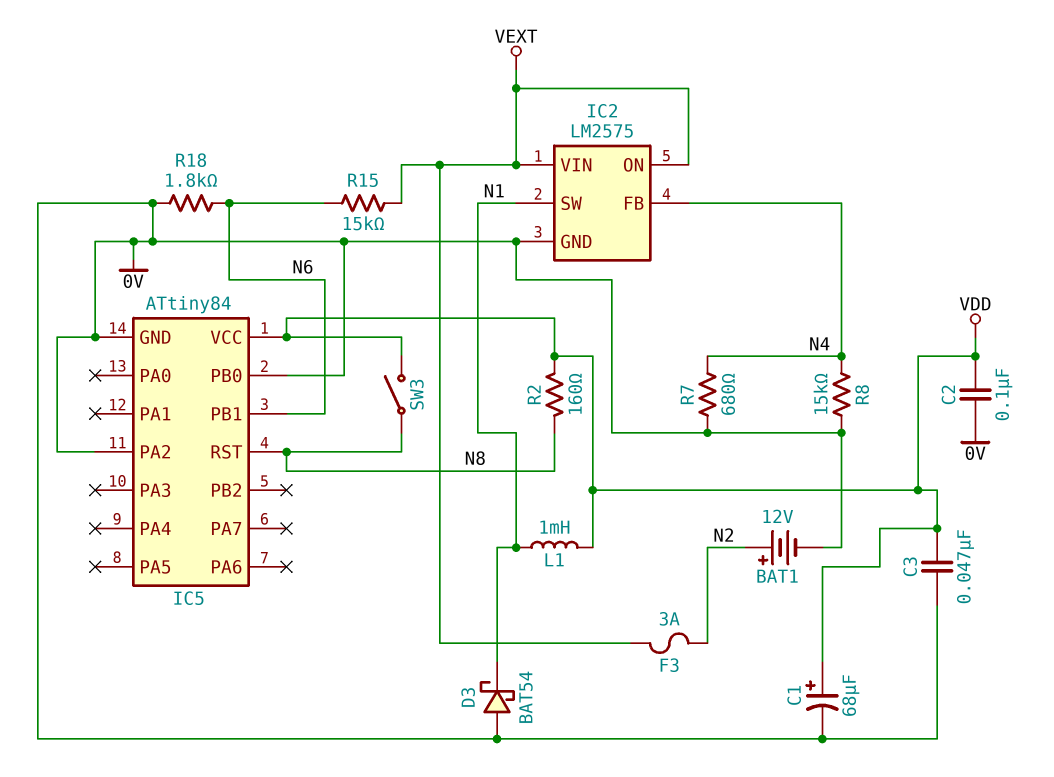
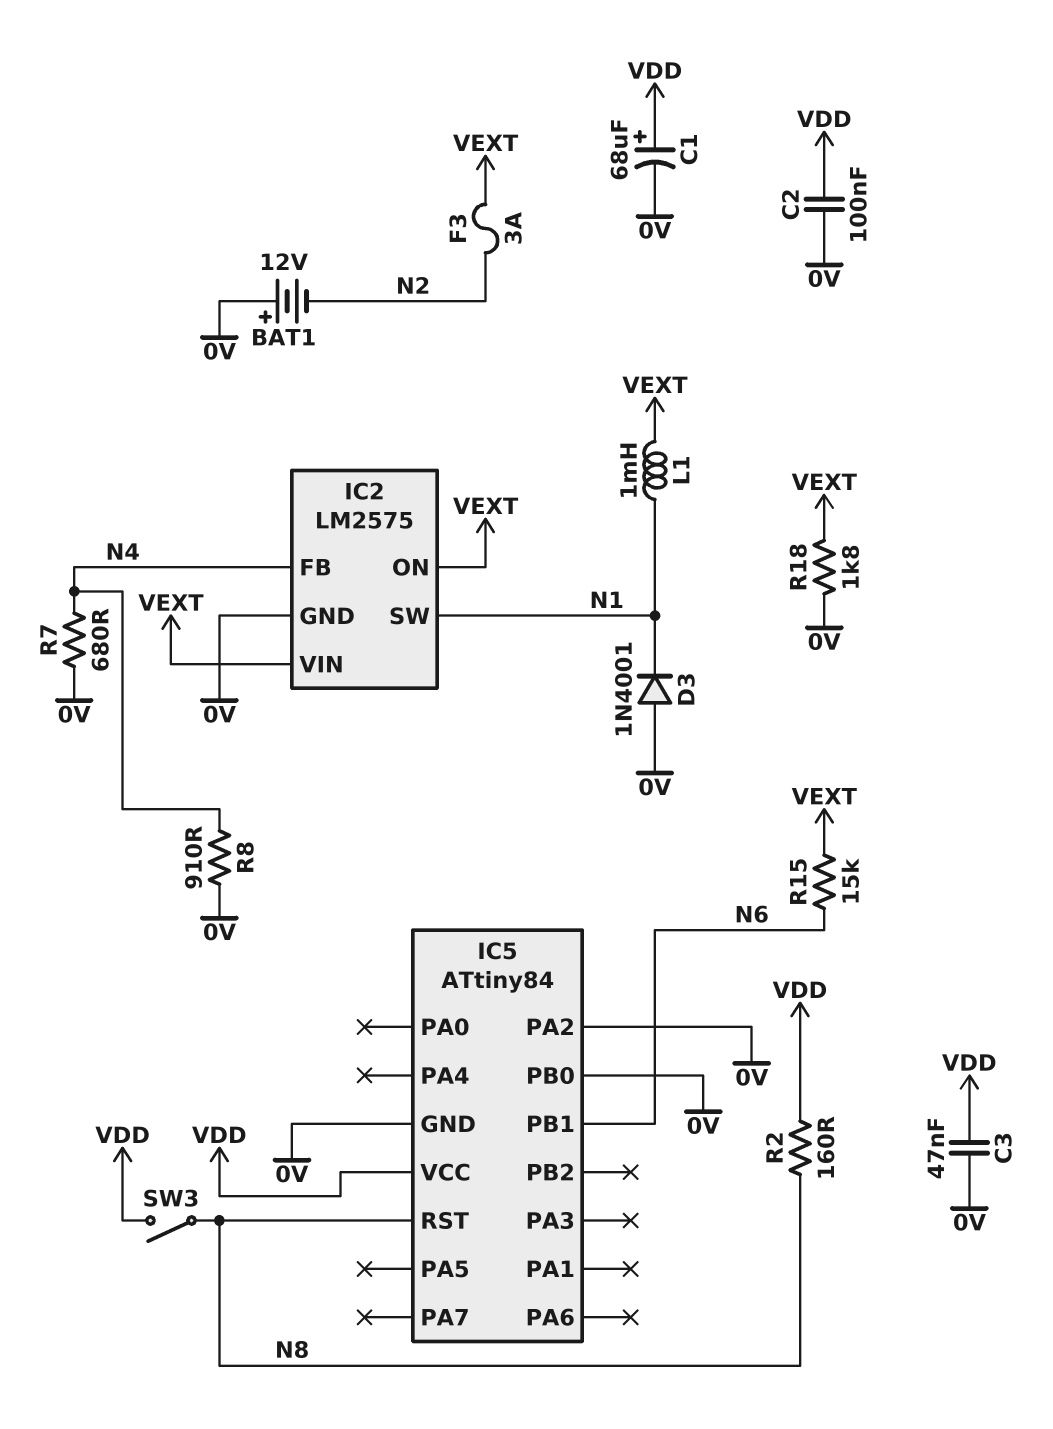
BAT1: 12V (plus N2, minus 0V) -> 12V (plus 0V, minus N2)
D3: schottky BAT54 (A 0V, K N1) -> diode 1N4001 (A 0V, K N1)
L1: 1mH (N1, VDD) -> 1mH (N1, VEXT)
R8: 15k (0V, N4) -> 910 (0V, N4)
R18: 1.8k (0V, N6) -> 1.8k (0V, VEXT)

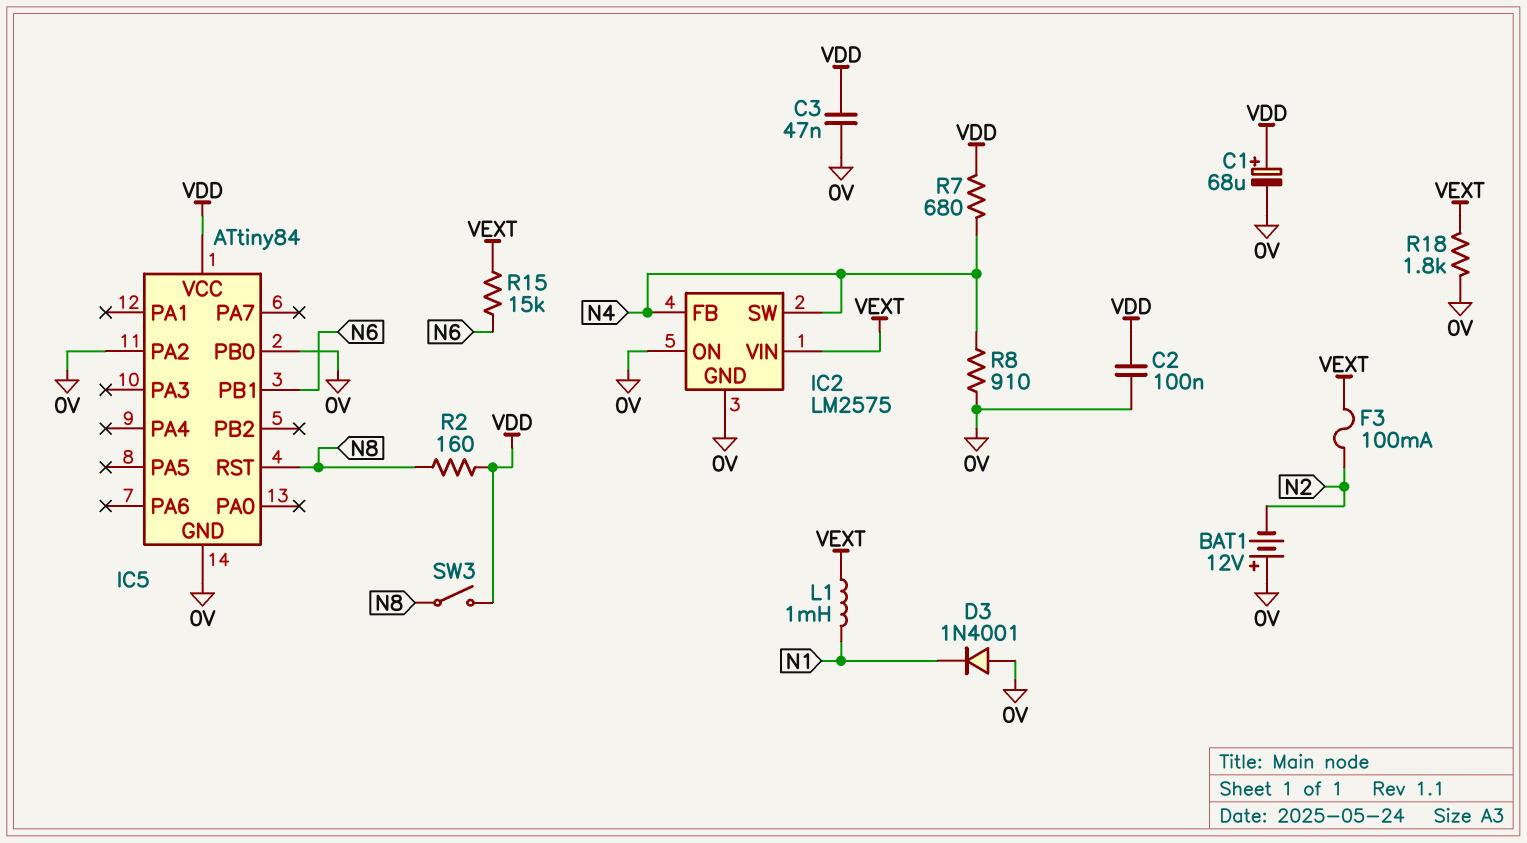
F3: 3A (N2, VEXT) -> 100mA (N2, VEXT)
IC2 pin ON: VEXT -> 0V
IC2 pin SW: N1 -> N4
R7: 680 (0V, N4) -> 680 (N4, VDD)

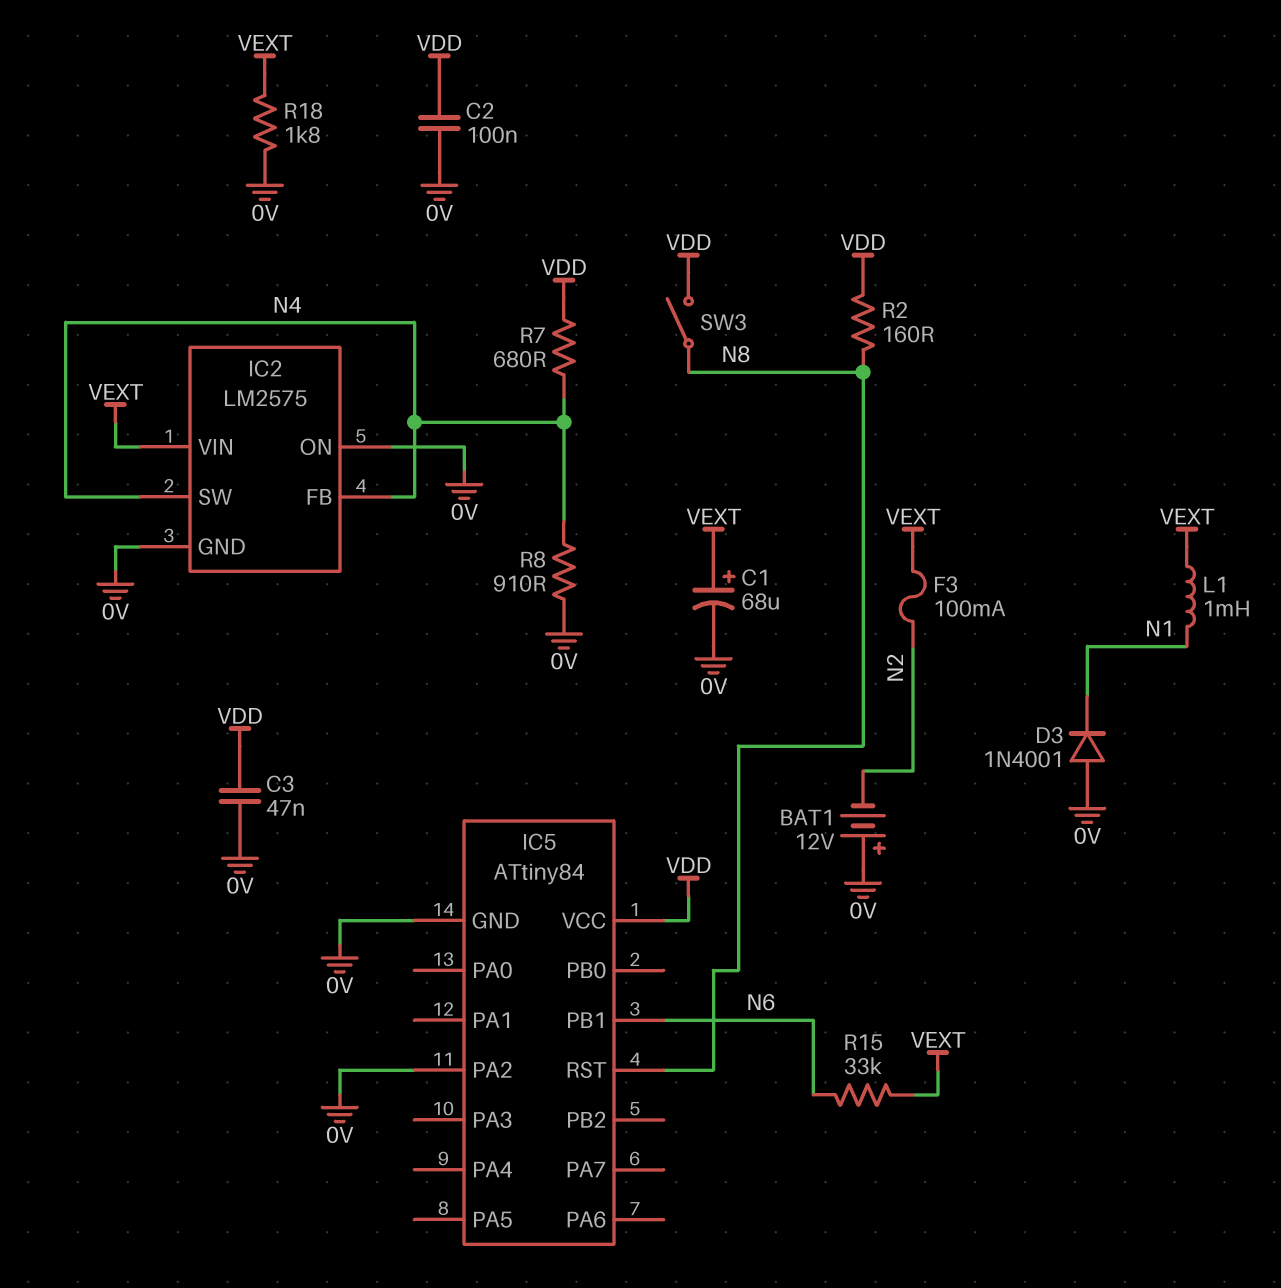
C1: 68uF (plus VDD, minus 0V) -> 68uF (plus VEXT, minus 0V)
IC5 pin PB0: 0V -> none
R15: 15k (N6, VEXT) -> 33k (N6, VEXT)

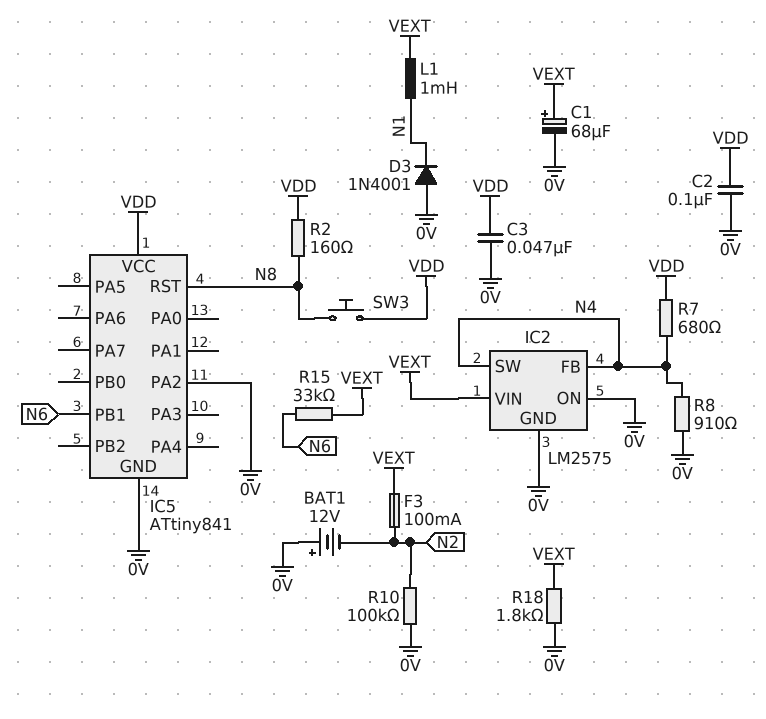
IC5: ATtiny84 -> ATtiny841
R10: none -> 100k (0V, N2)
SW3: switch (N8, VDD) -> button (N8, VDD)

